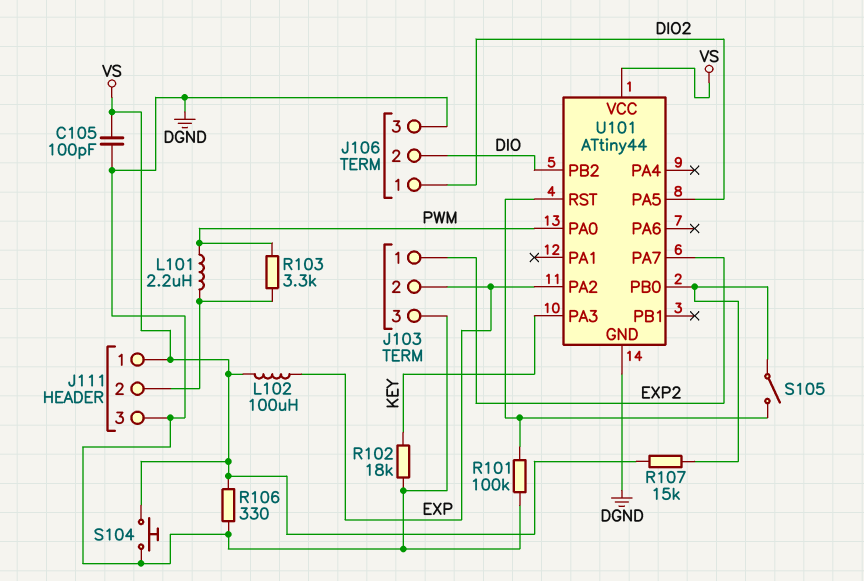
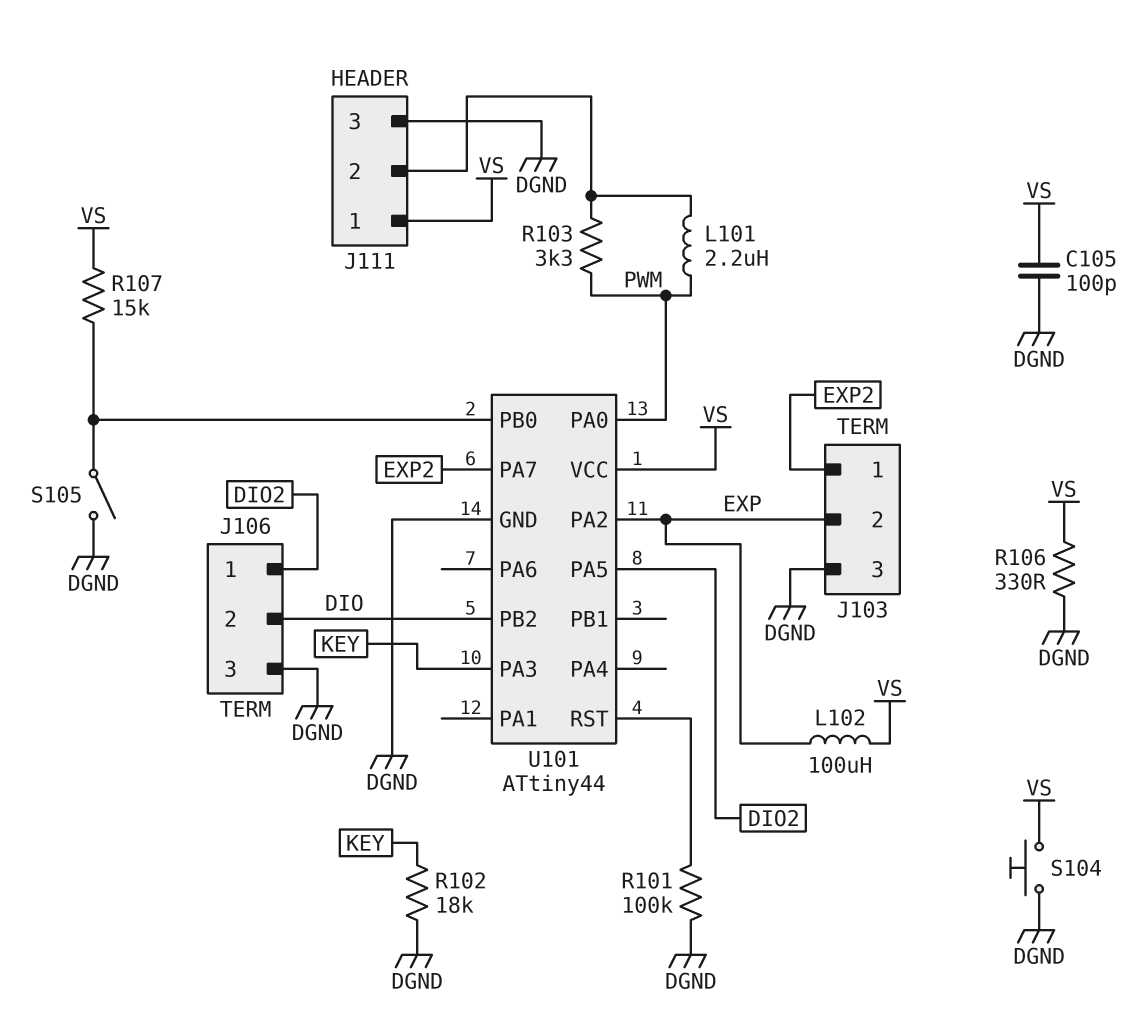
S105: switch (U101/PB0, U101/RST) -> switch (DGND, U101/PB0)

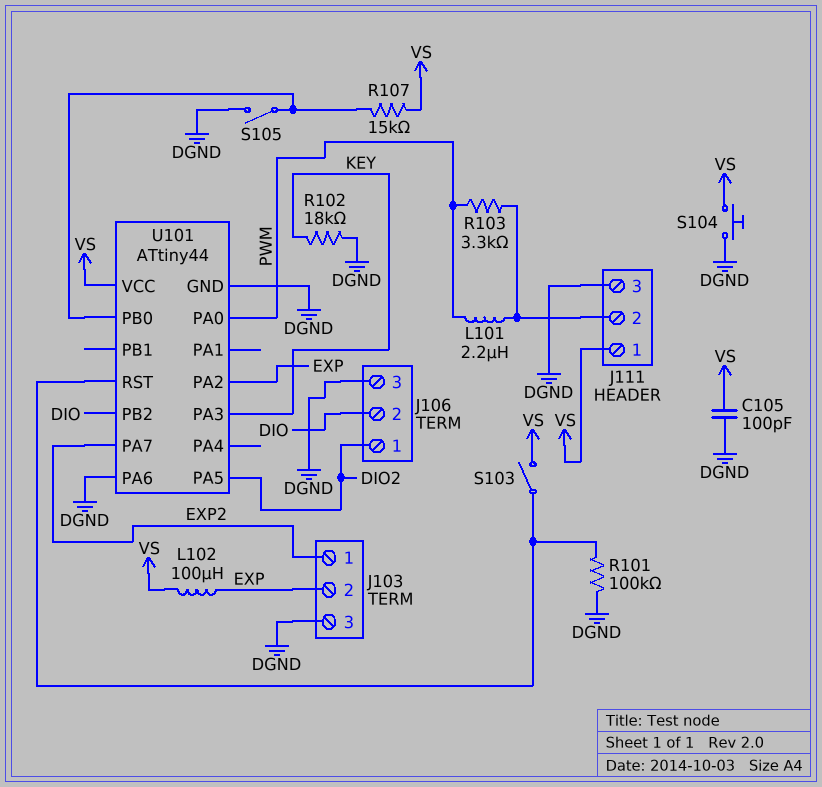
R106: 330 (DGND, VS) -> none
S103: none -> switch (U101/RST, VS)
U101 pin PA6: none -> DGND

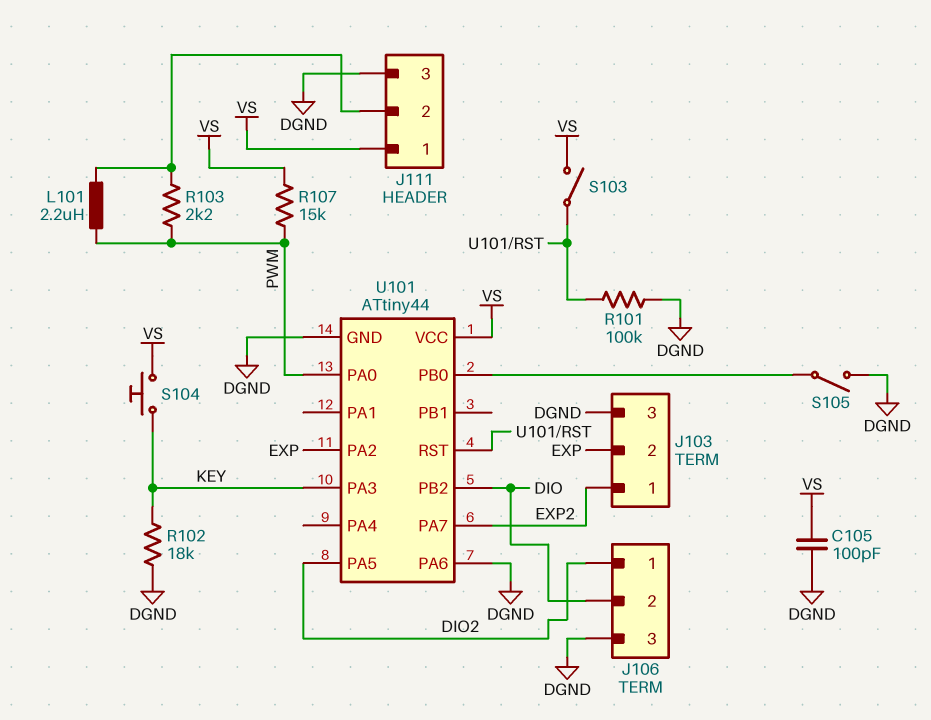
L102: 100uH (EXP, VS) -> none
R103: 3.3k (J111/2, PWM) -> 2.2k (J111/2, PWM)
R107: 15k (U101/PB0, VS) -> 15k (PWM, VS)
S104: button (DGND, VS) -> button (KEY, VS)

